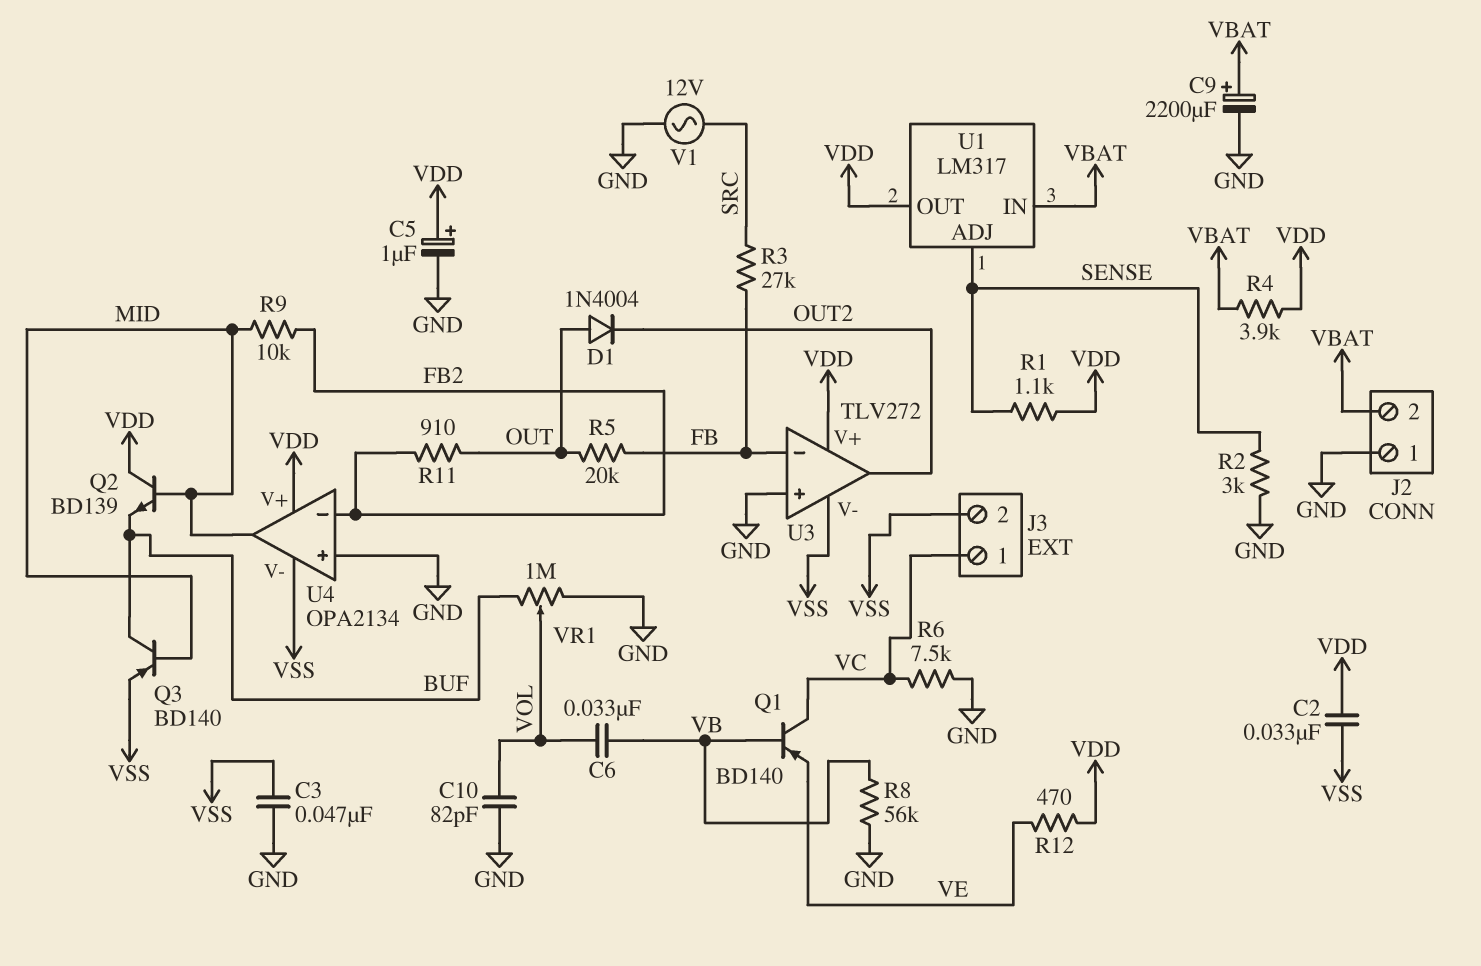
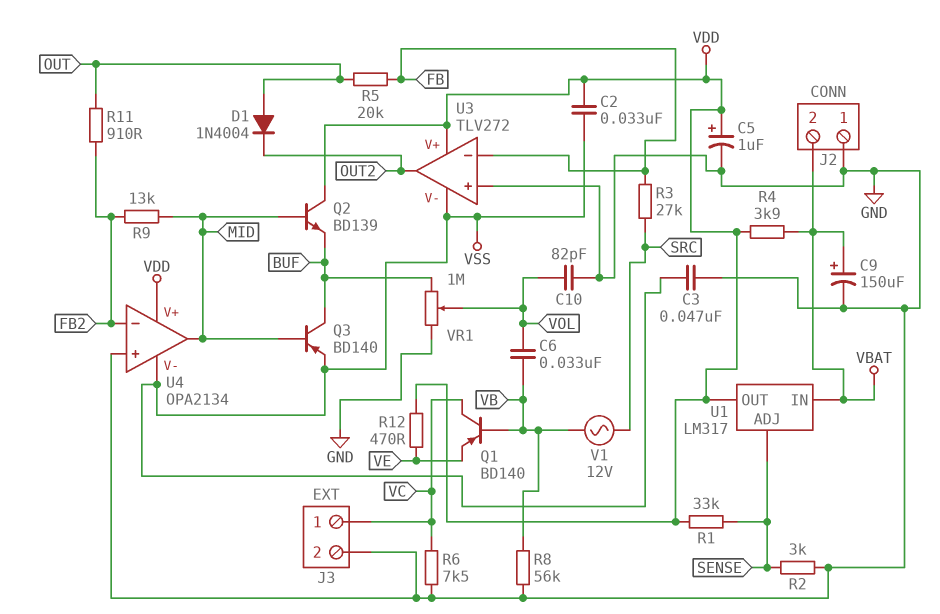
C9: 2200uF (plus VBAT, minus GND) -> 150uF (plus VBAT, minus GND)
J3 pin 2: VSS -> GND
R1: 1.1k (SENSE, VDD) -> 33k (SENSE, VDD)
R9: 10k (FB2, MID) -> 13k (FB2, MID)
V1: AC 12V (GND, SRC) -> AC 12V (SRC, VB)

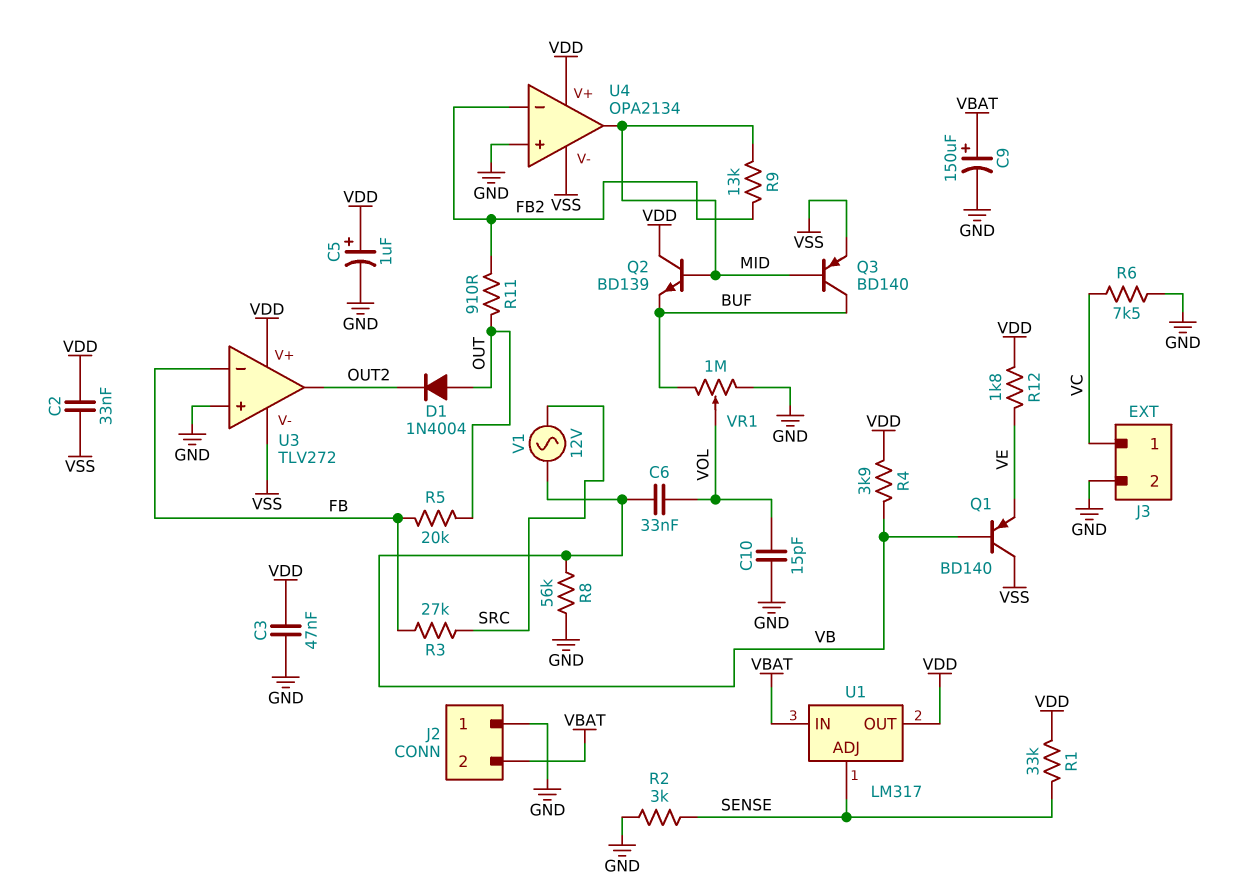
C3: 47nF (GND, VSS) -> 47nF (GND, VDD)
C10: 82pF (GND, VOL) -> 15pF (GND, VOL)
Q1: PNP BD140 (B VB, C VC, E VE) -> PNP BD140 (B VB, C VSS, E VE)
R4: 3.9k (VBAT, VDD) -> 3.9k (VB, VDD)
R12: 470 (VDD, VE) -> 1.8k (VDD, VE)

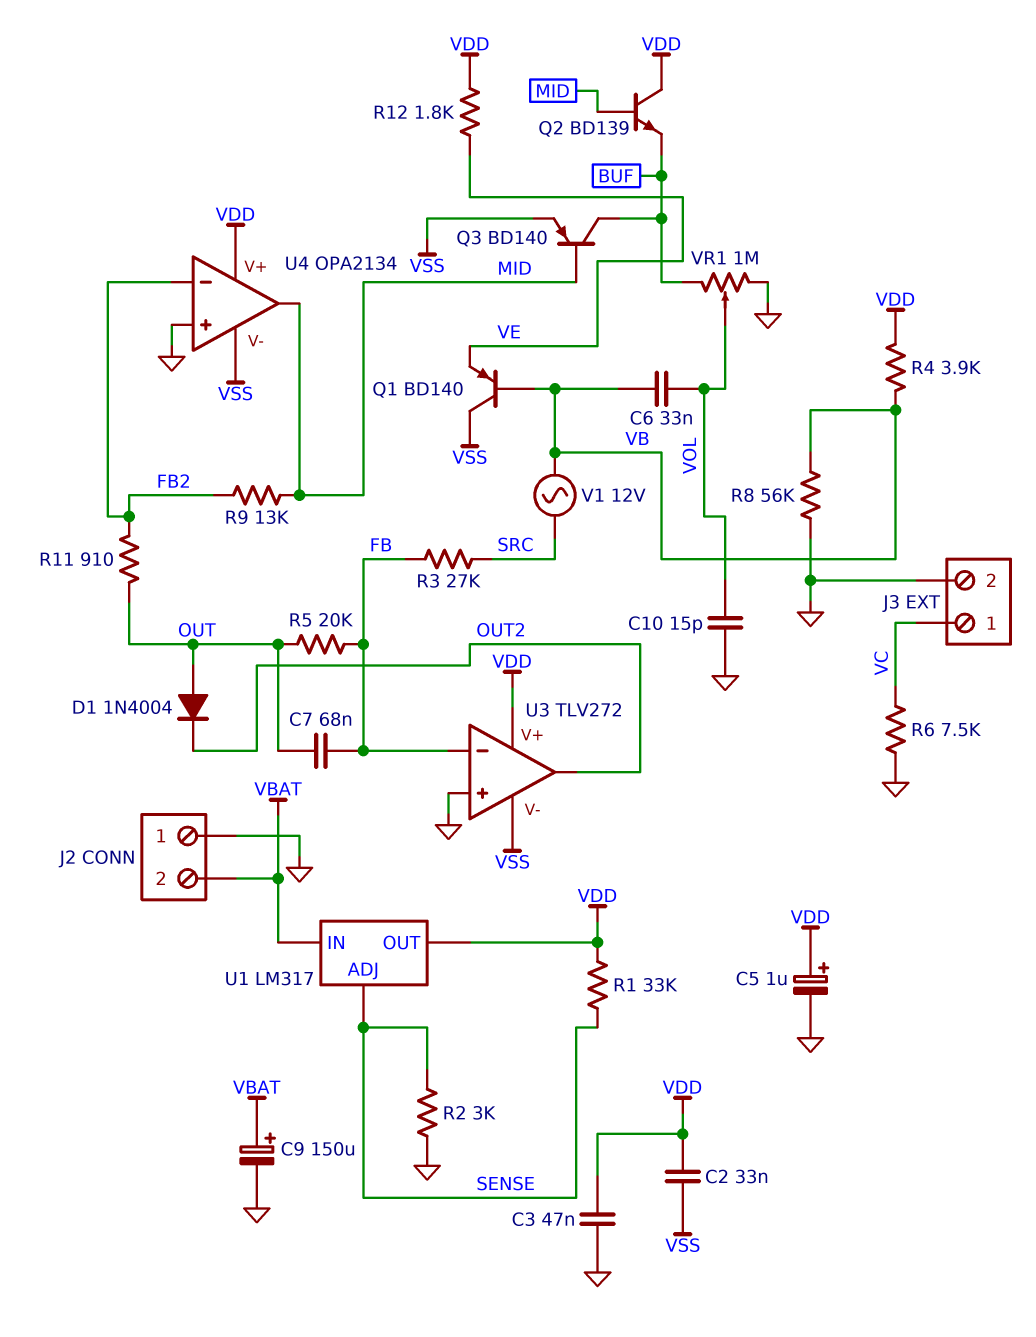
C7: none -> 68nF (FB, OUT)

